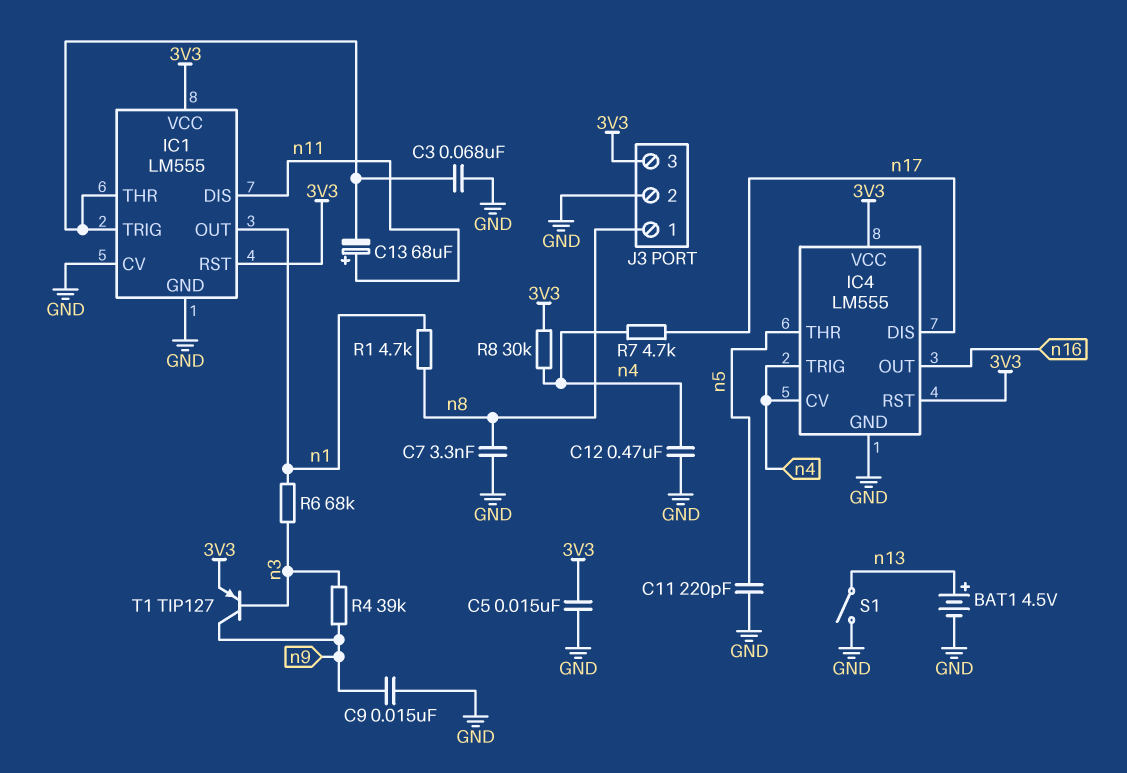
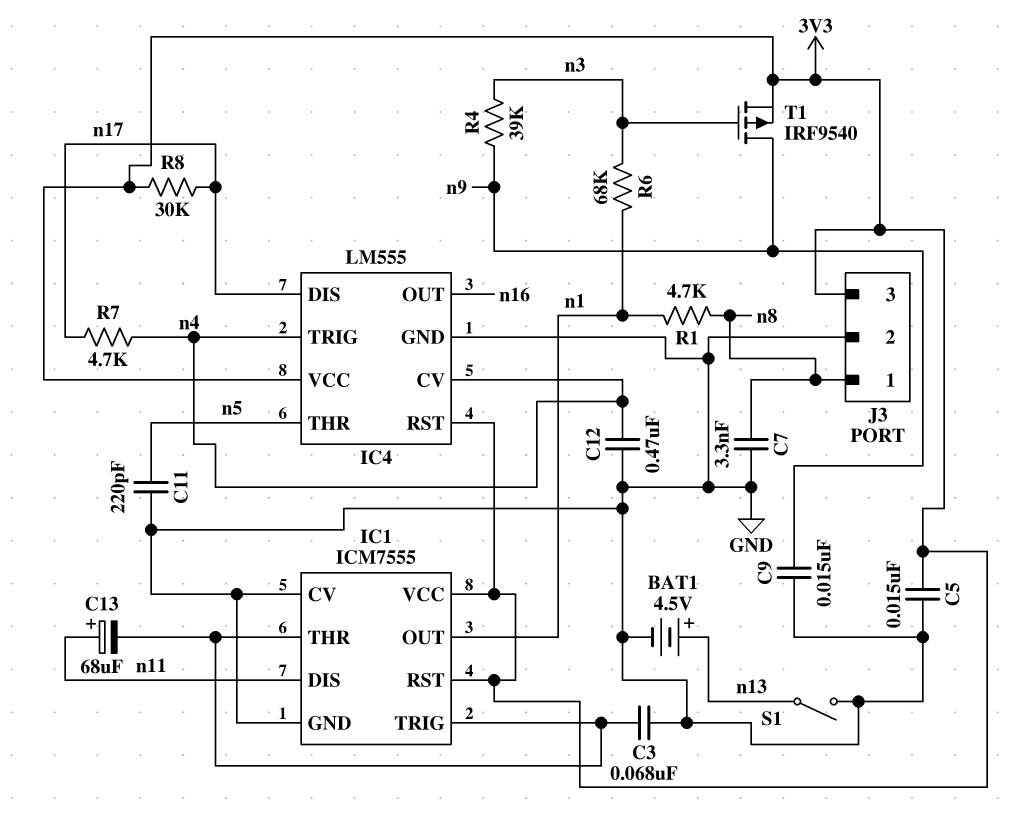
IC1: LM555 -> ICM7555
R8: 30k (3V3, n4) -> 30k (3V3, n17)
T1: PNP TIP127 (B n3, C n9, E 3V3) -> PMOS IRF9540 (G n3, D n9, S 3V3)

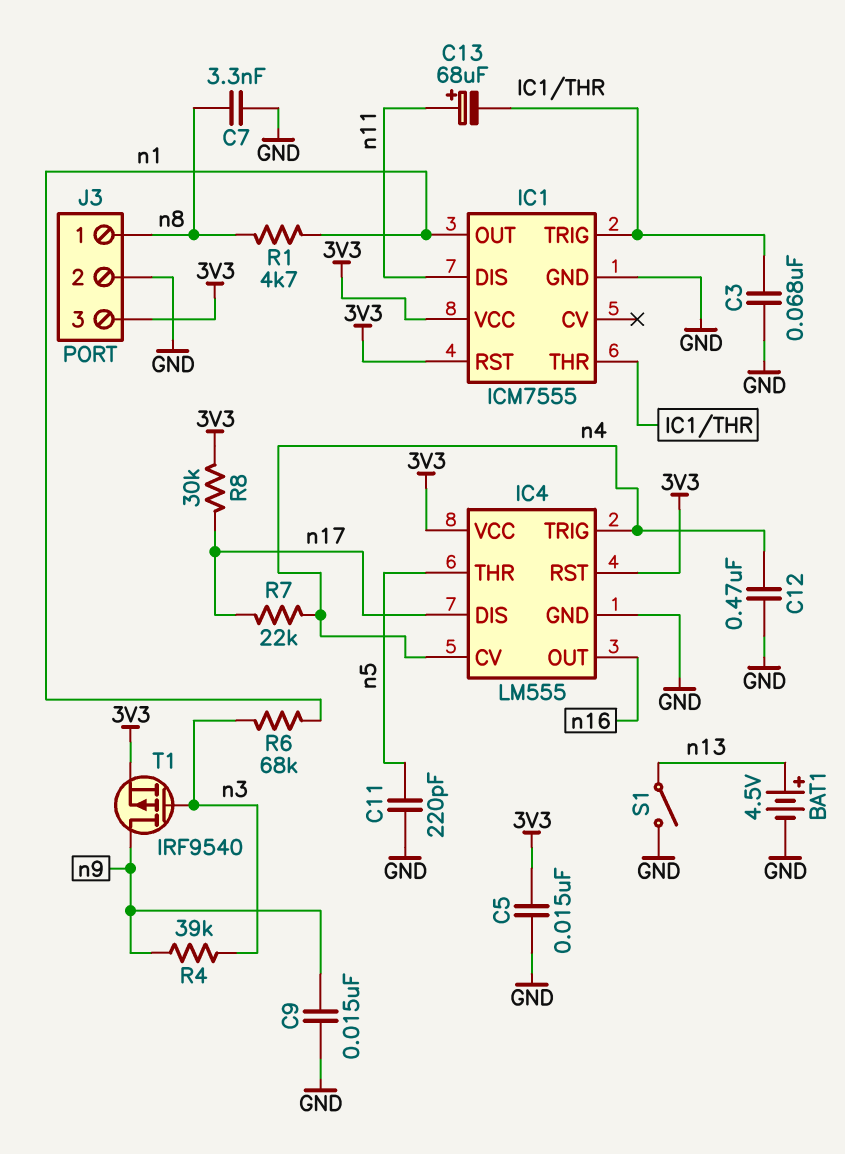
IC1 pin CV: GND -> none
R7: 4.7k (n4, n17) -> 22k (n4, n17)

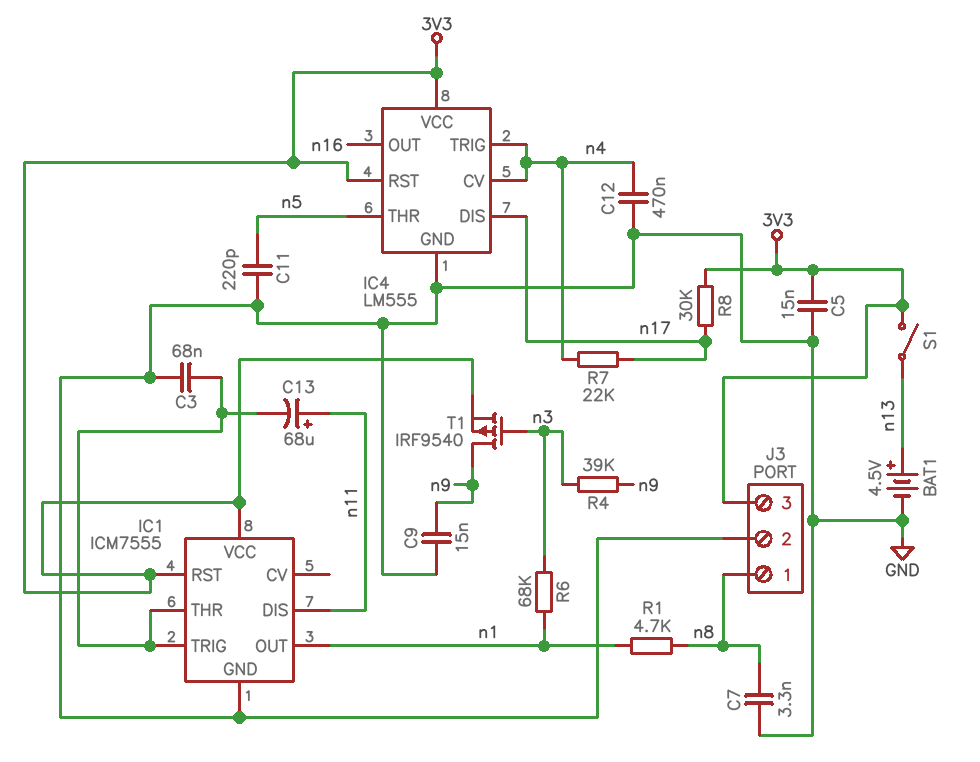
S1: switch (GND, n13) -> switch (3V3, n13)

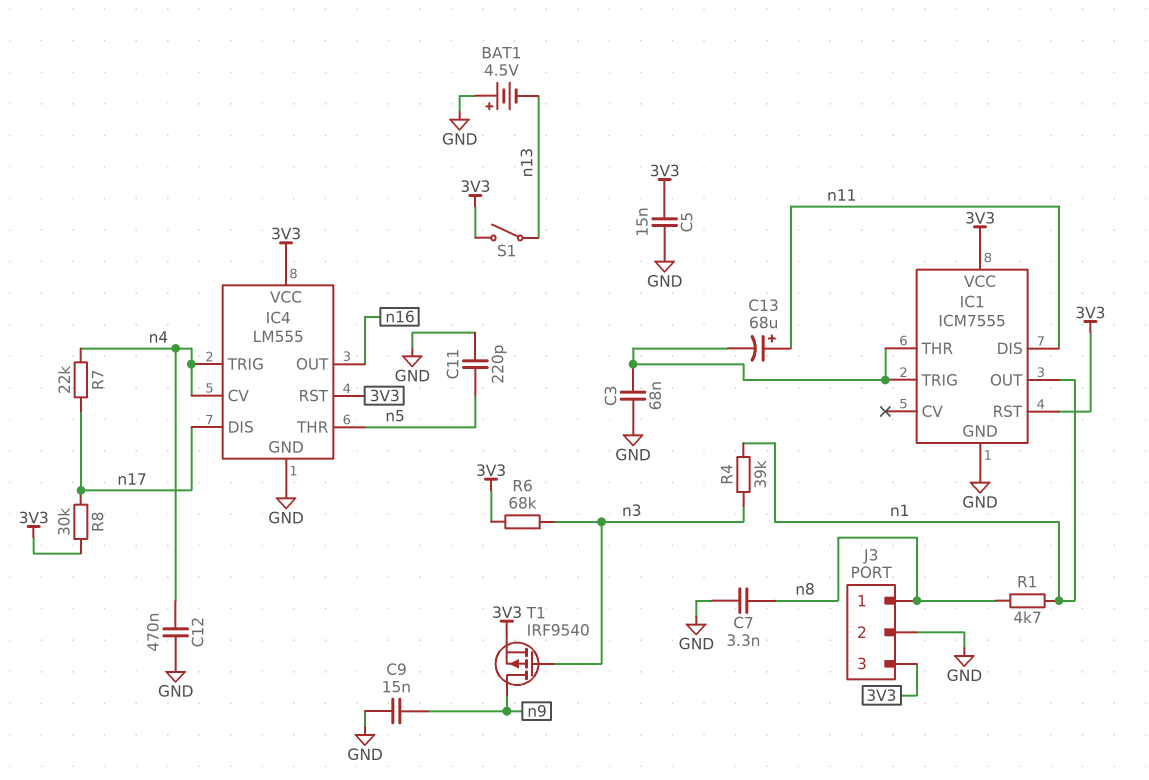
BAT1: 4.5V (plus n13, minus GND) -> 4.5V (plus GND, minus n13)
R4: 39k (n3, n9) -> 39k (n1, n3)
R6: 68k (n1, n3) -> 68k (3V3, n3)

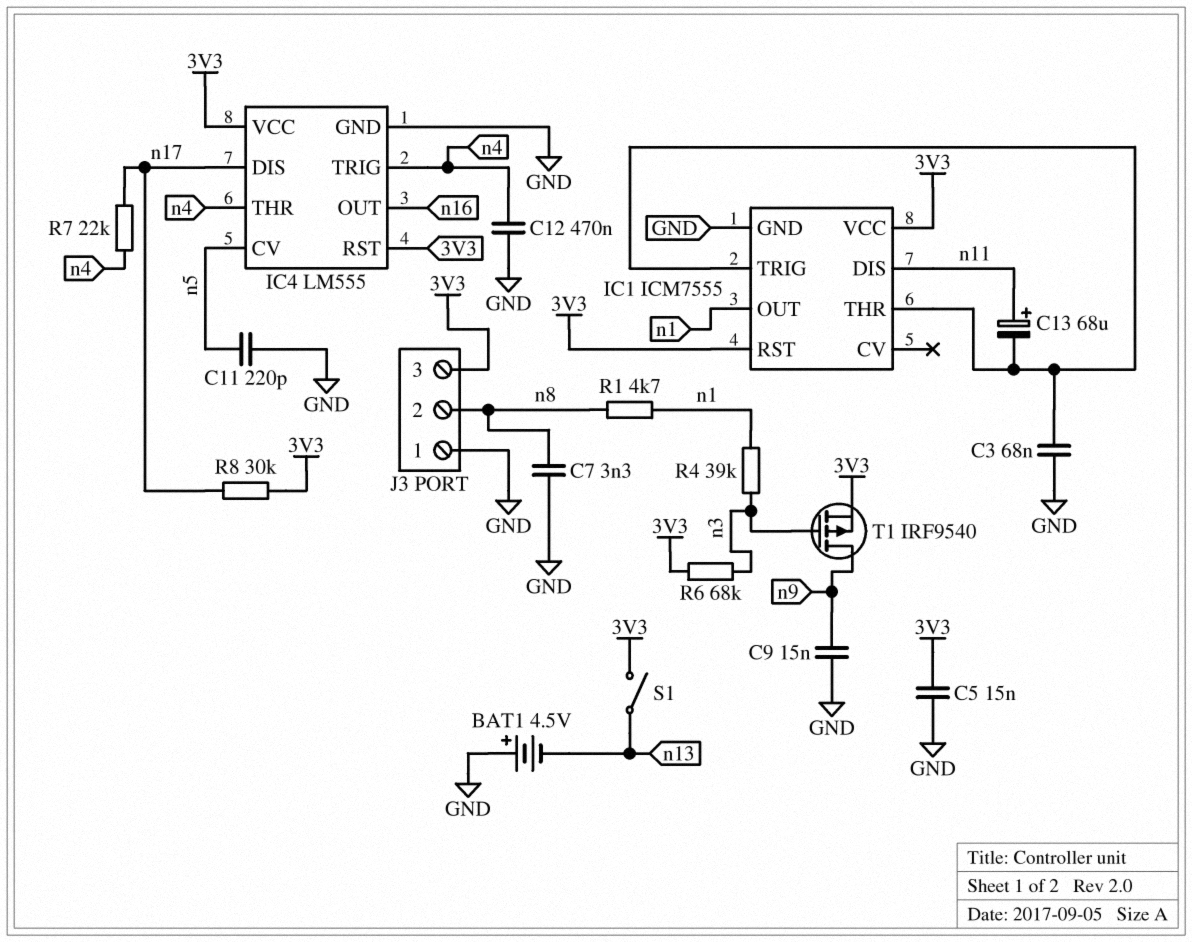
IC4 pin CV: n4 -> n5
IC4 pin THR: n5 -> n4
J3 pin 1: n8 -> GND
J3 pin 2: GND -> n8

